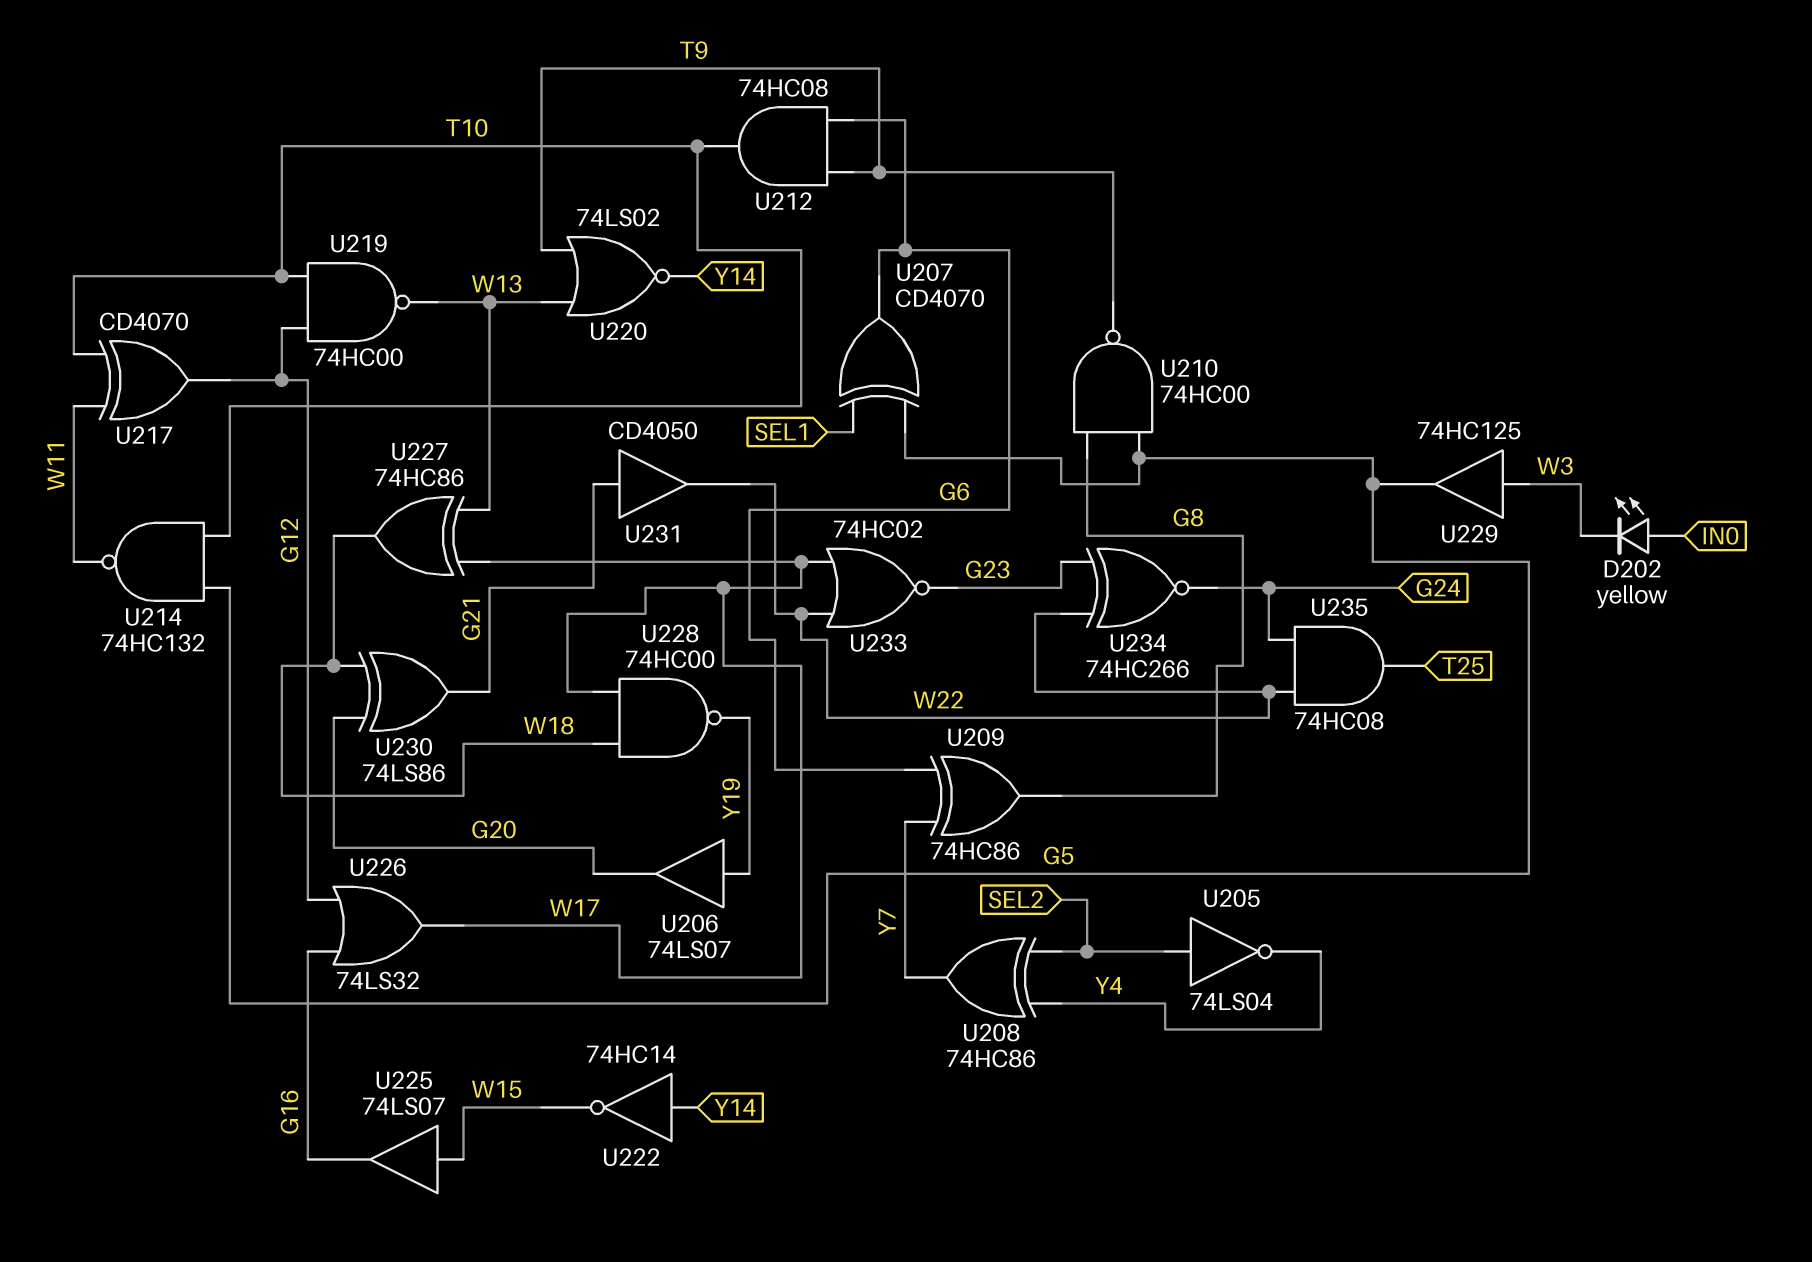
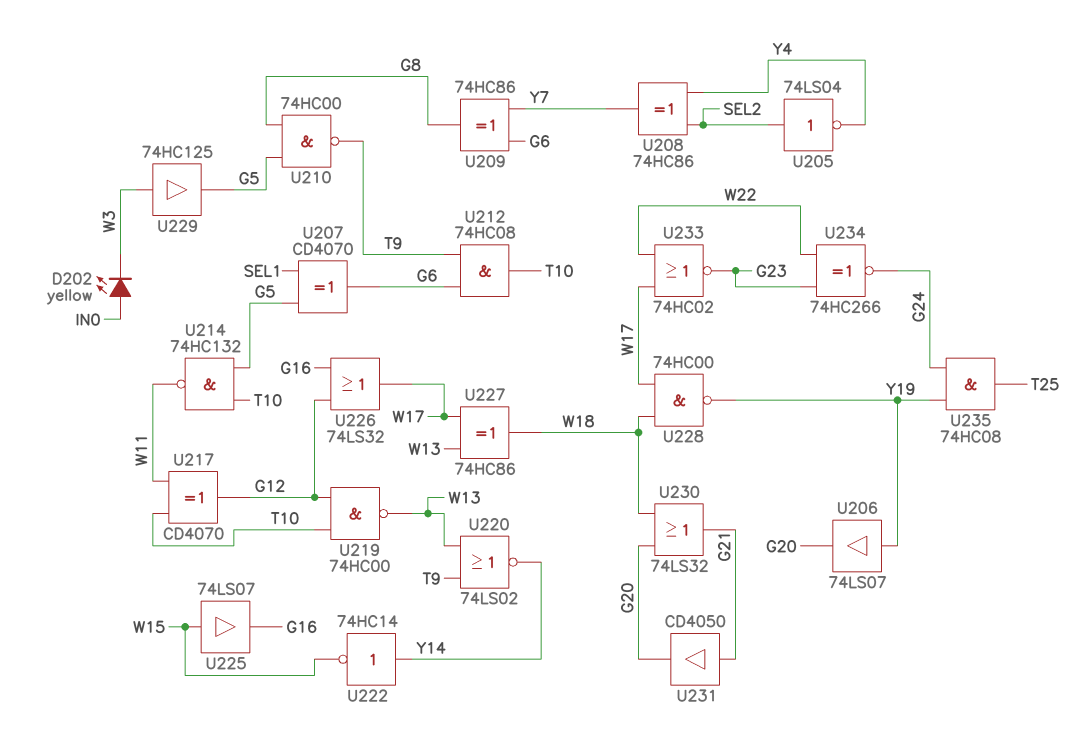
U230: XOR 74LS86 (in G20, in W18, out G21) -> OR 74LS32 (in G20, in W18, out G21)
U231: buffer CD4050 (in G21, out W22) -> buffer CD4050 (in G21, out G20)
U235: AND 74HC08 (in G24, in W22, out T25) -> AND 74HC08 (in G24, in Y19, out T25)

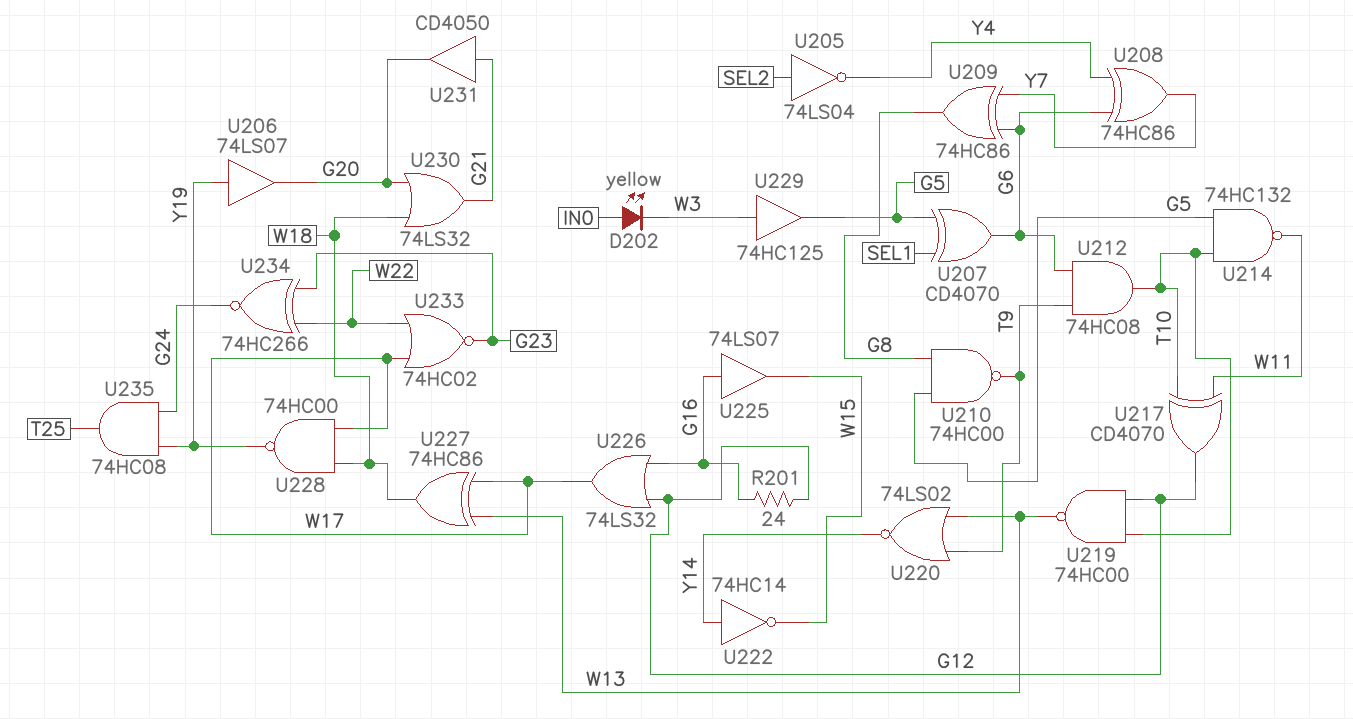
R201: none -> 24 (G12, G16)
U208: XOR 74HC86 (in SEL2, in Y4, out Y7) -> XOR 74HC86 (in G6, in Y4, out Y7)
U225: buffer 74LS07 (in W15, out G16) -> buffer 74LS07 (in G16, out W15)

